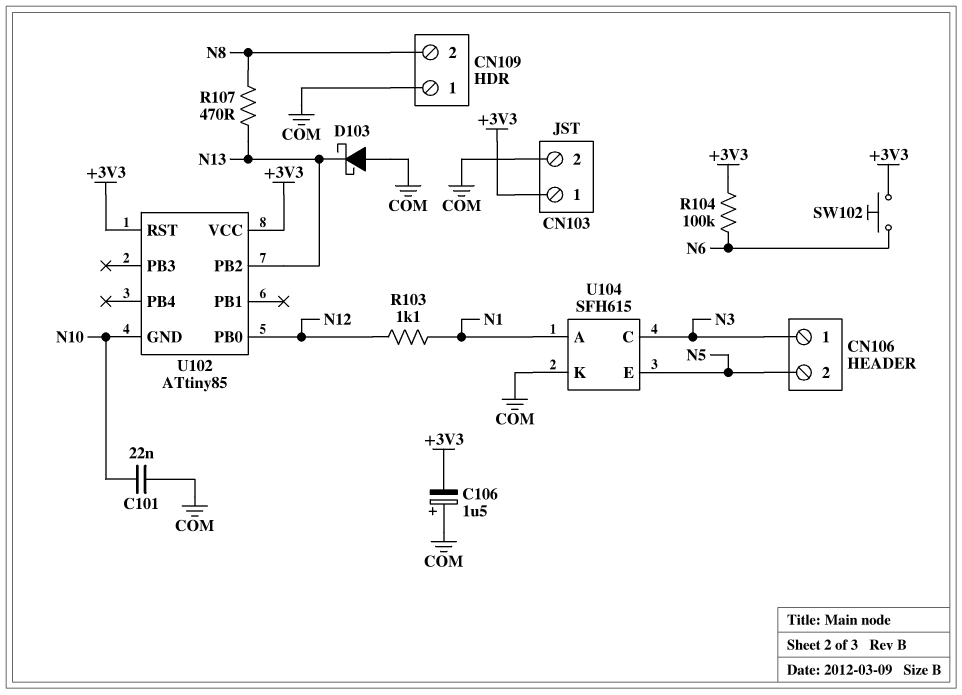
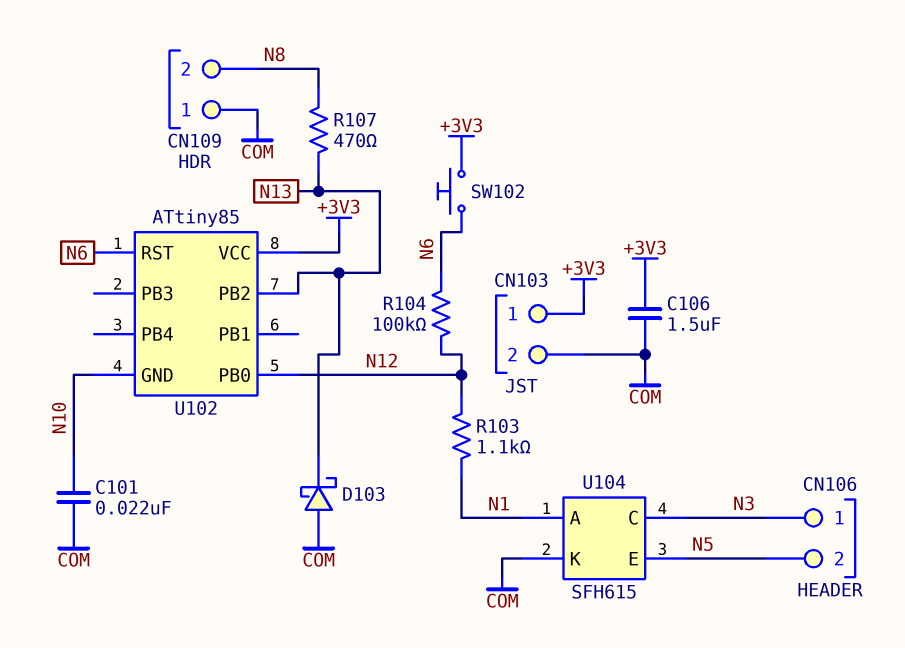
C106: 1.5uF (plus COM, minus +3V3) -> 1.5uF (+3V3, COM)
R104: 100k (+3V3, N6) -> 100k (N6, N12)
U102 pin RST: +3V3 -> N6

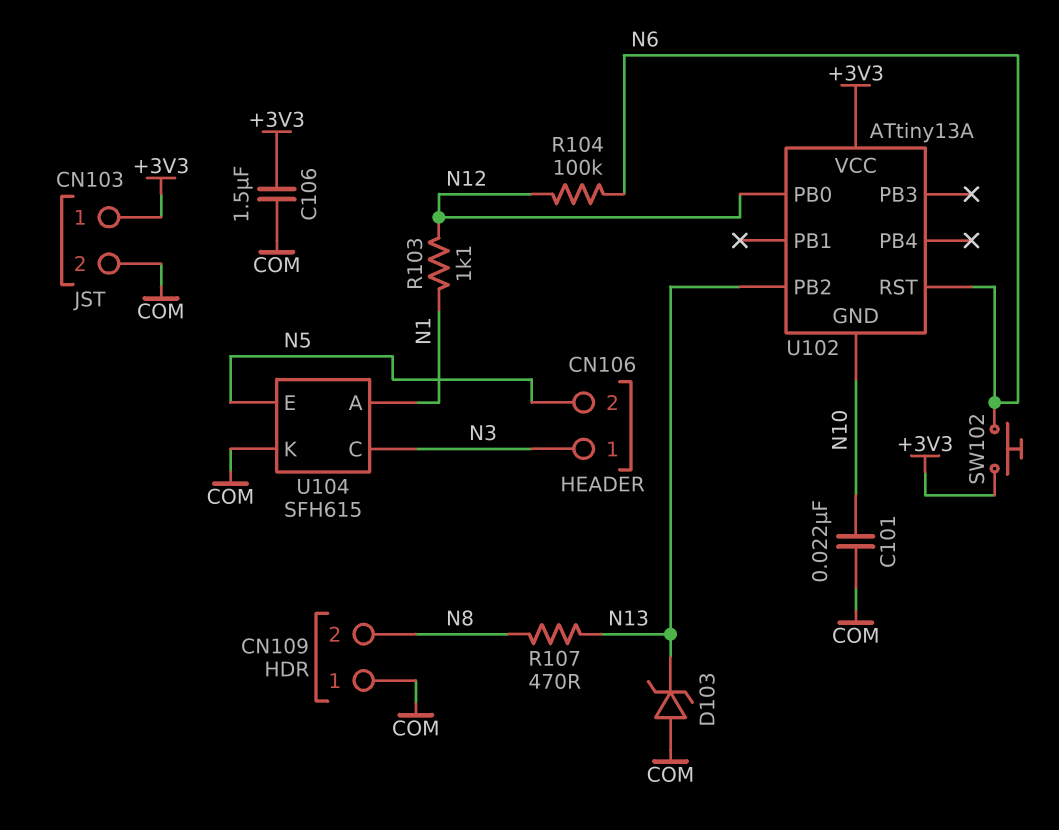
D103: schottky (A COM, K N13) -> zener (A COM, K N13)
U102: ATtiny85 -> ATtiny13A

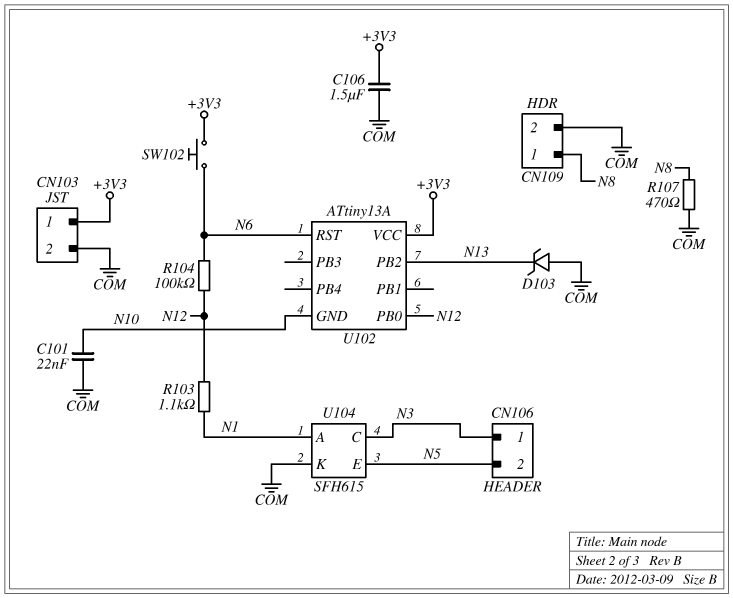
CN109 pin 1: COM -> N8
CN109 pin 2: N8 -> COM
R107: 470 (N8, N13) -> 470 (COM, N8)

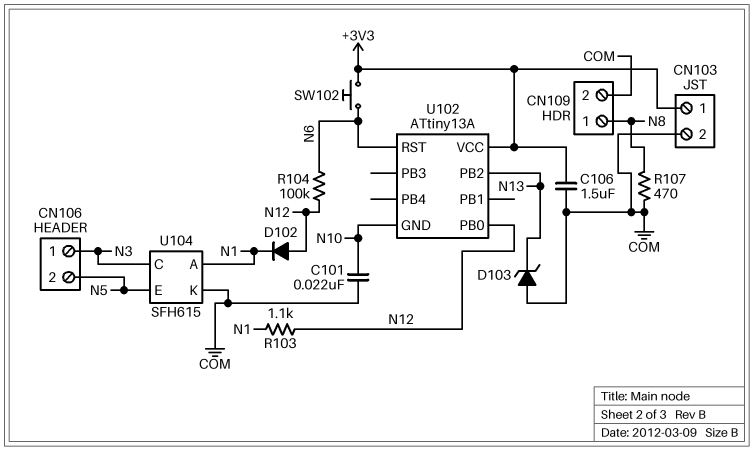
D102: none -> diode (A N12, K N1)

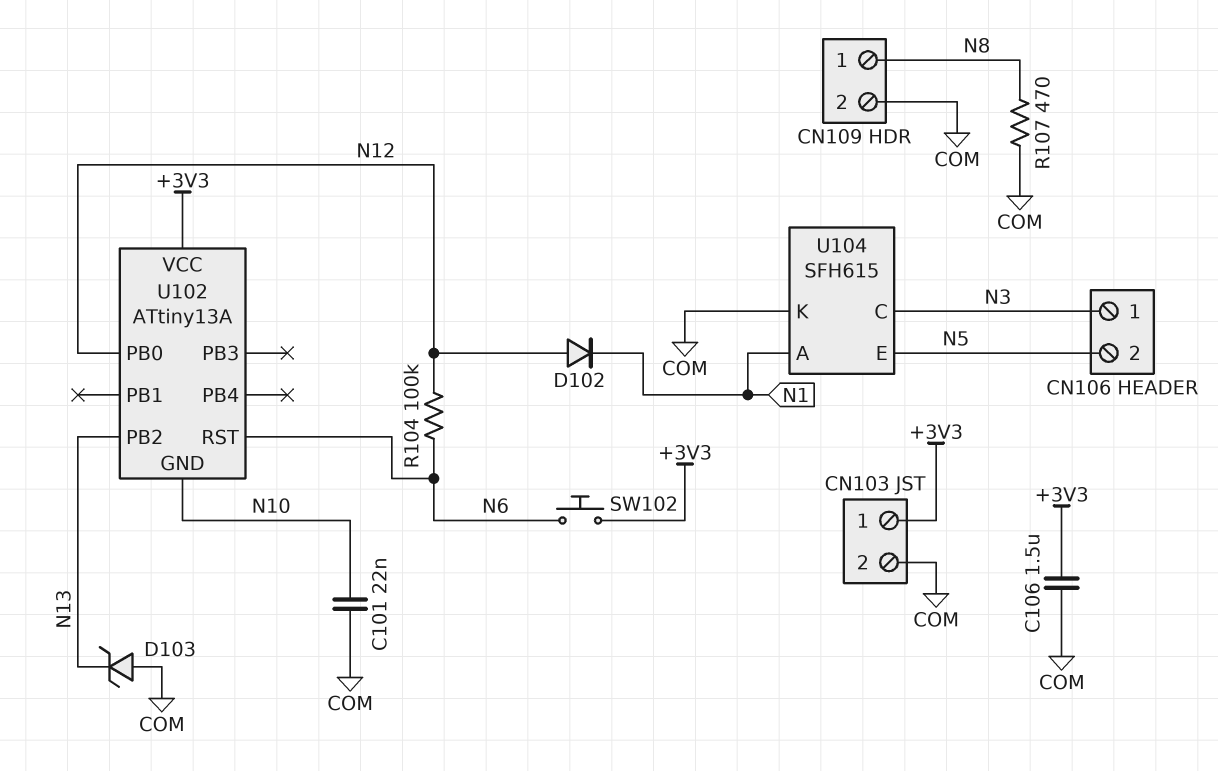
R103: 1.1k (N1, N12) -> none

